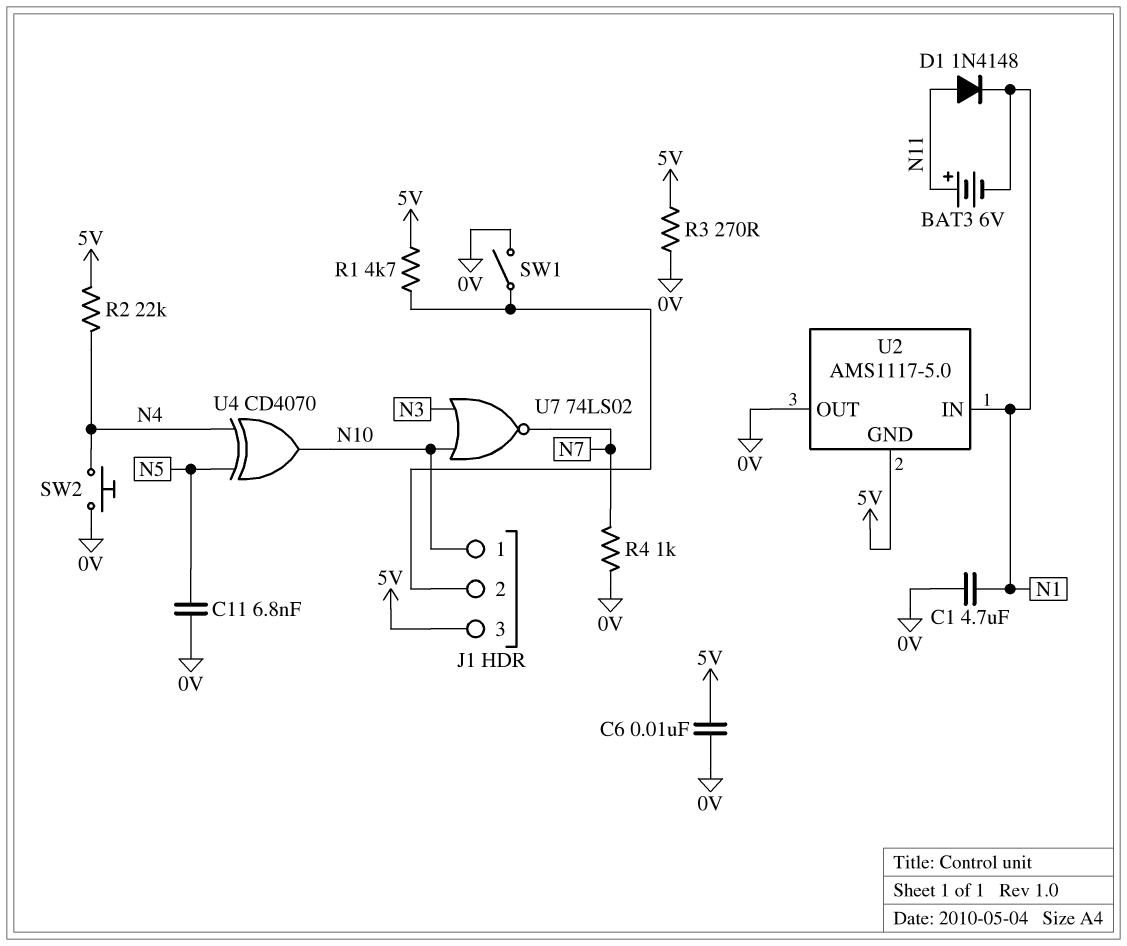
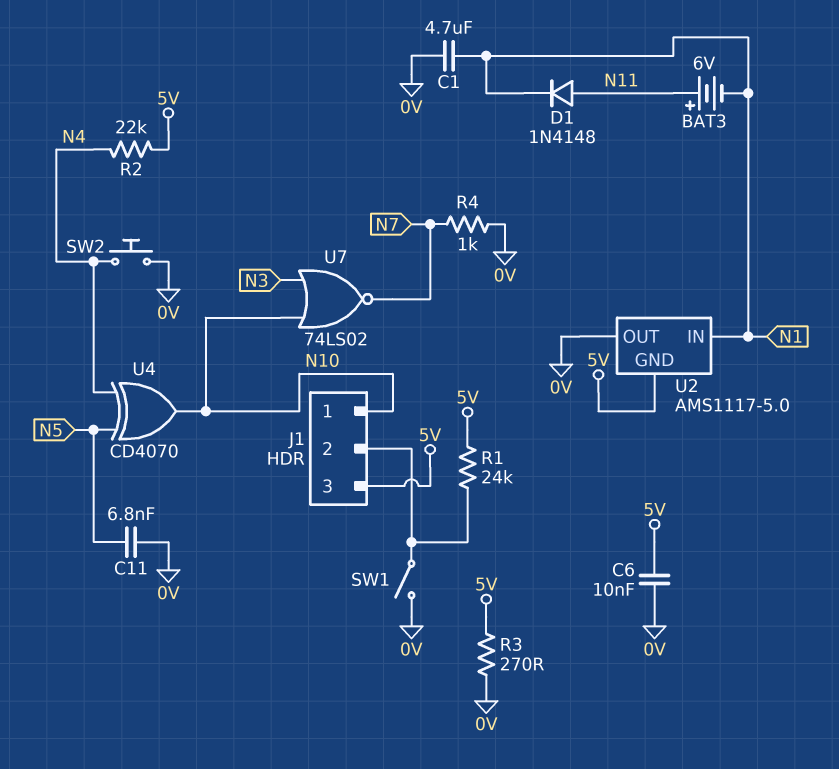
R1: 4.7k (5V, J1/2) -> 24k (5V, J1/2)

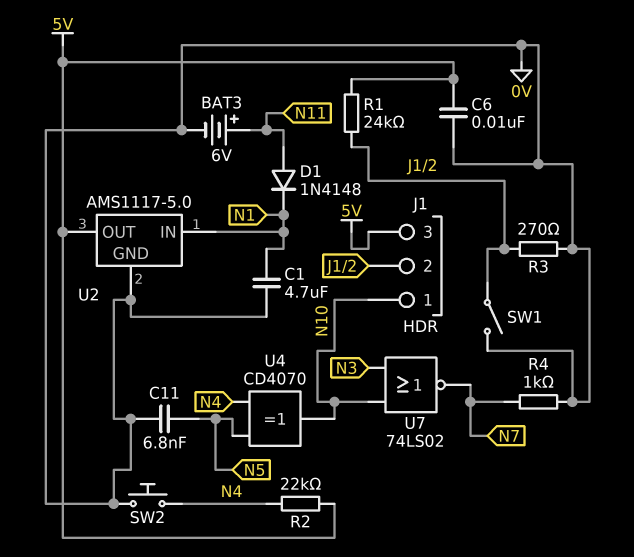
BAT3: 6V (plus N11, minus N1) -> 6V (plus N11, minus 0V)
R3: 270 (0V, 5V) -> 270 (0V, J1/2)
U2 pin GND: 5V -> 0V
U2 pin OUT: 0V -> 5V

